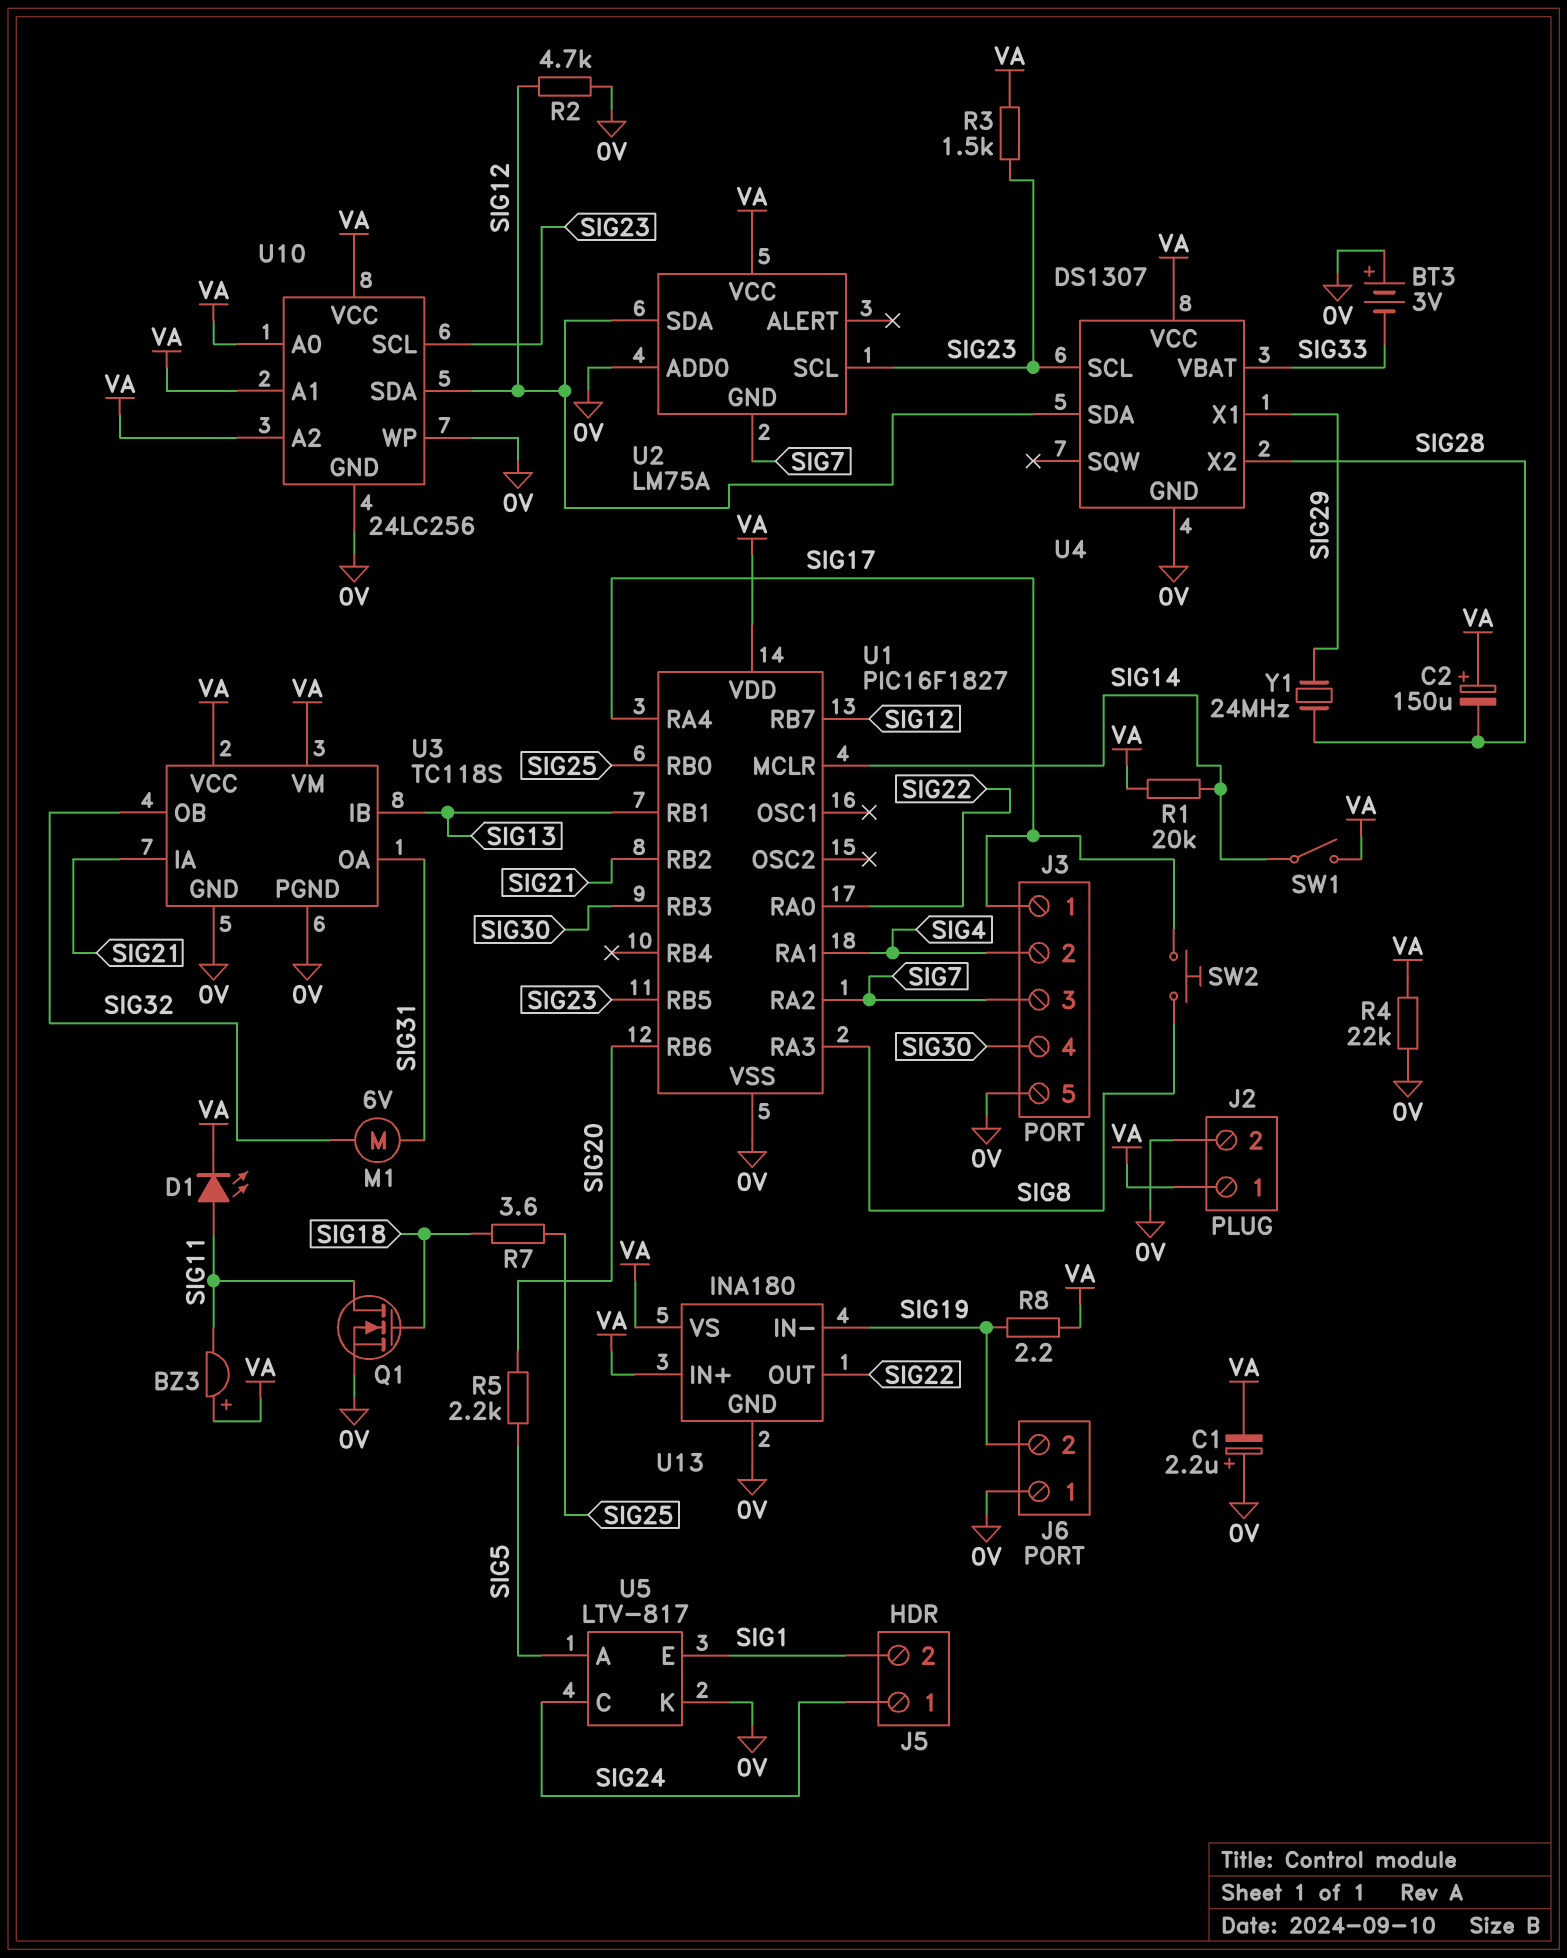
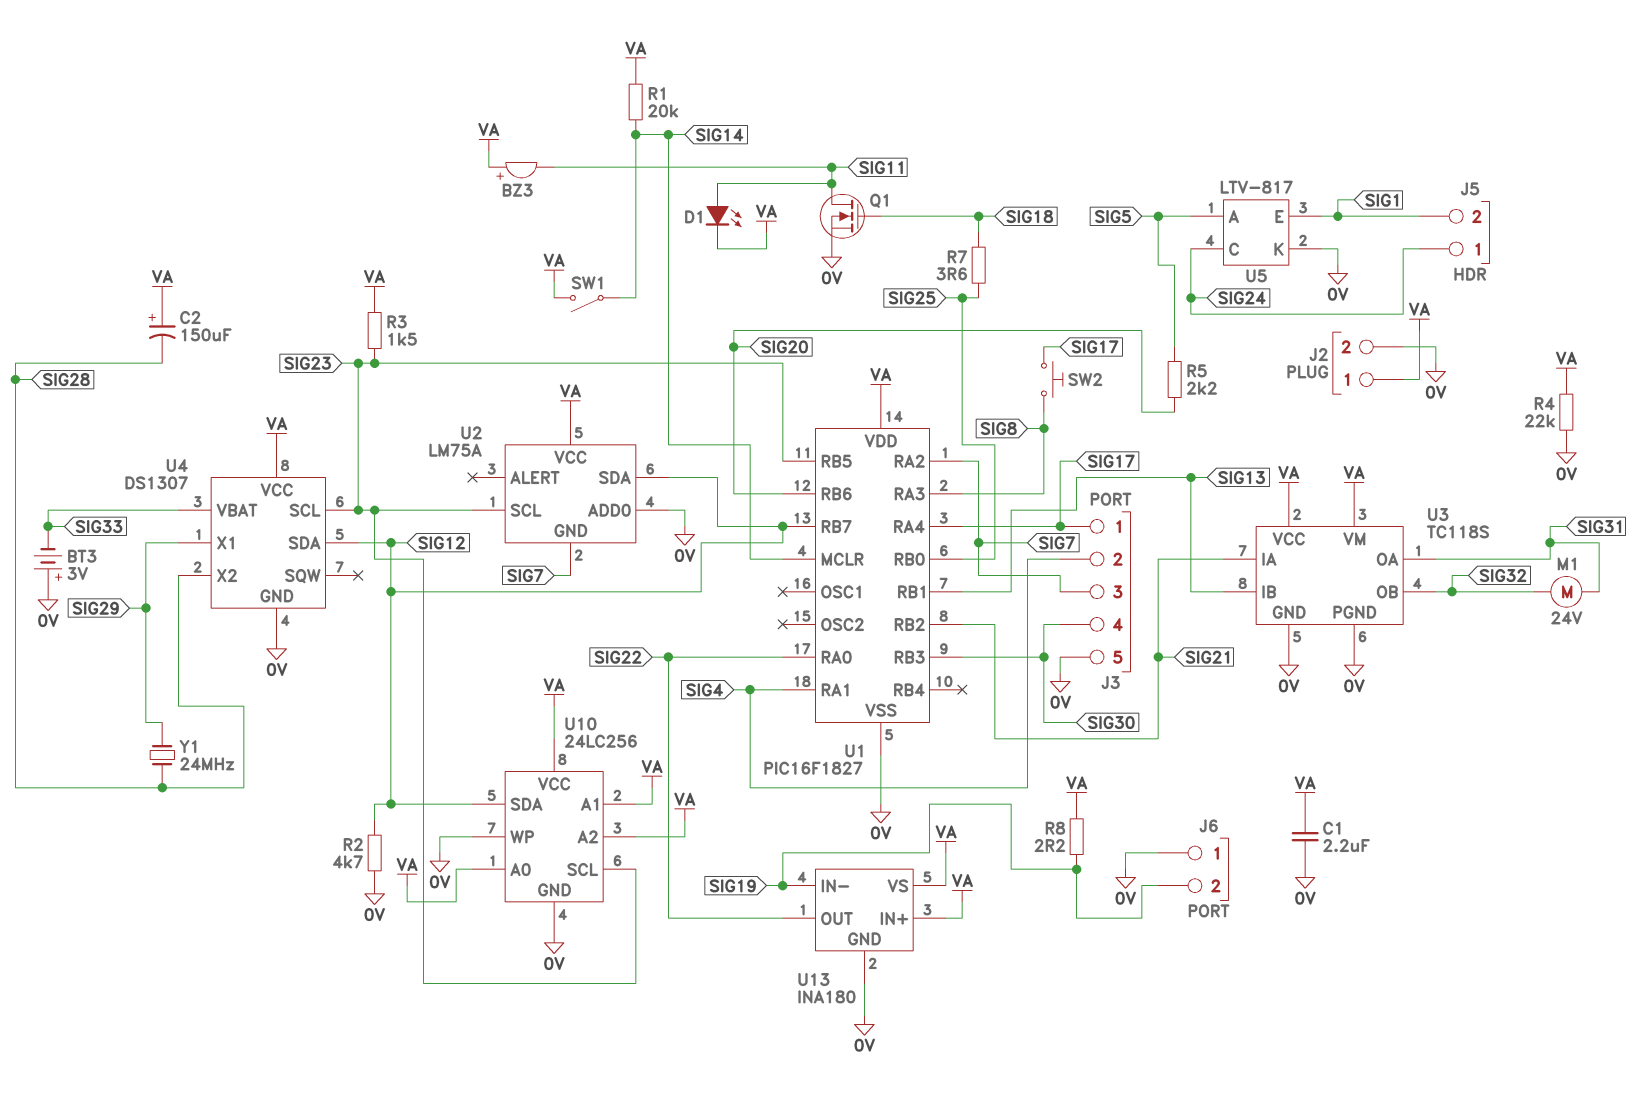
C1: 2.2uF (plus 0V, minus VA) -> 2.2uF (0V, VA)
M1: motor 6V (SIG31, SIG32) -> motor 24V (SIG31, SIG32)

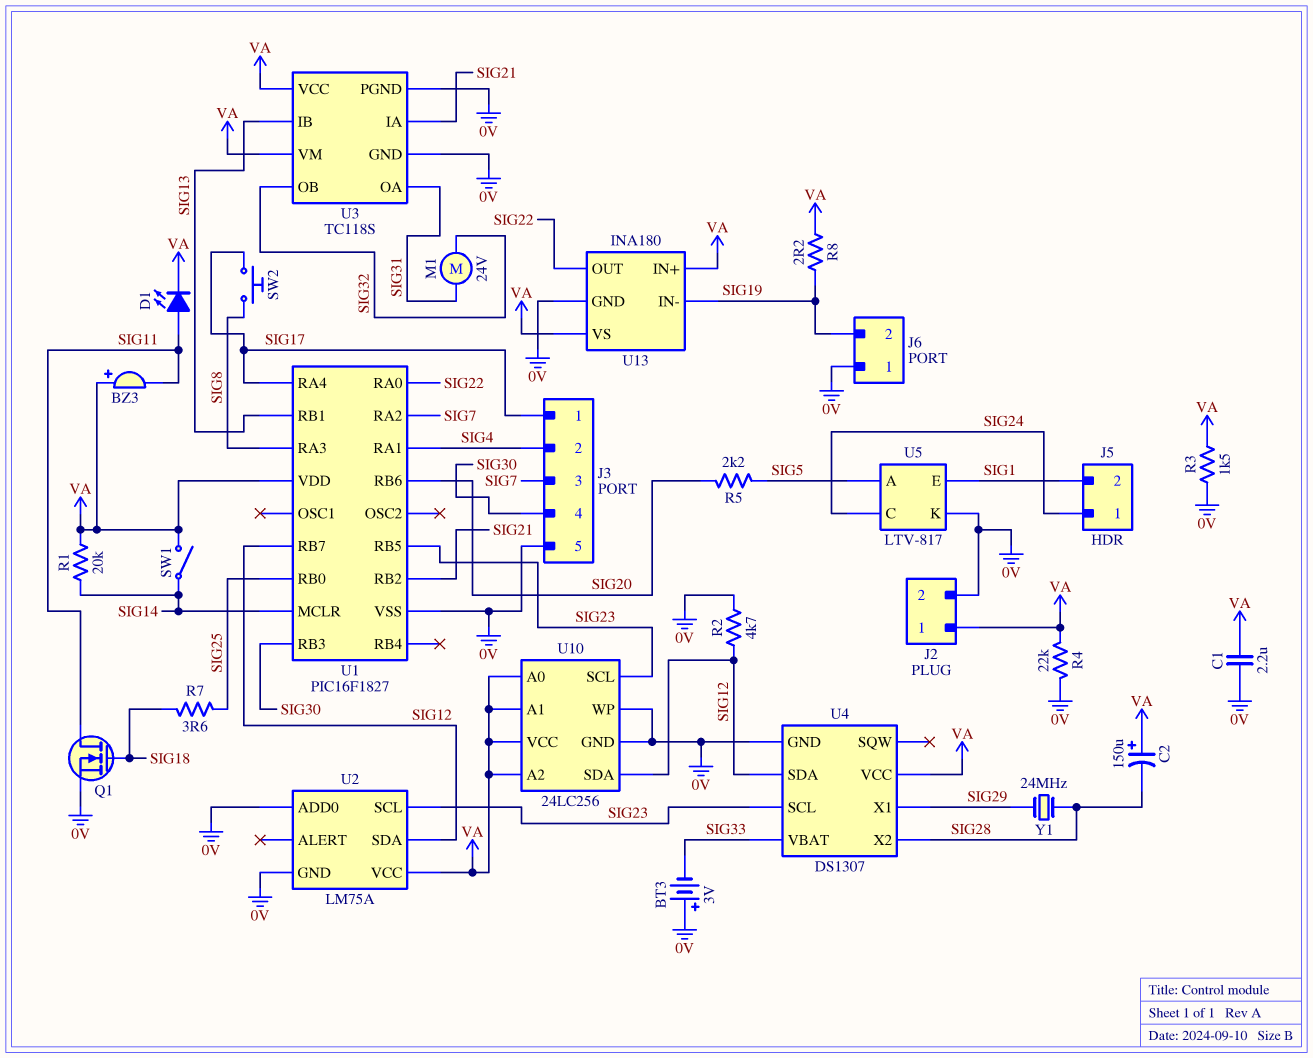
R3: 1.5k (SIG23, VA) -> 1.5k (0V, VA)
U2 pin GND: SIG7 -> 0V

